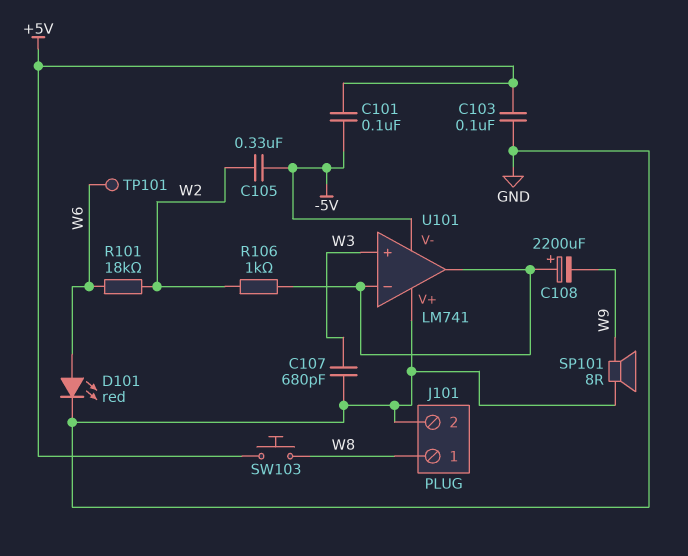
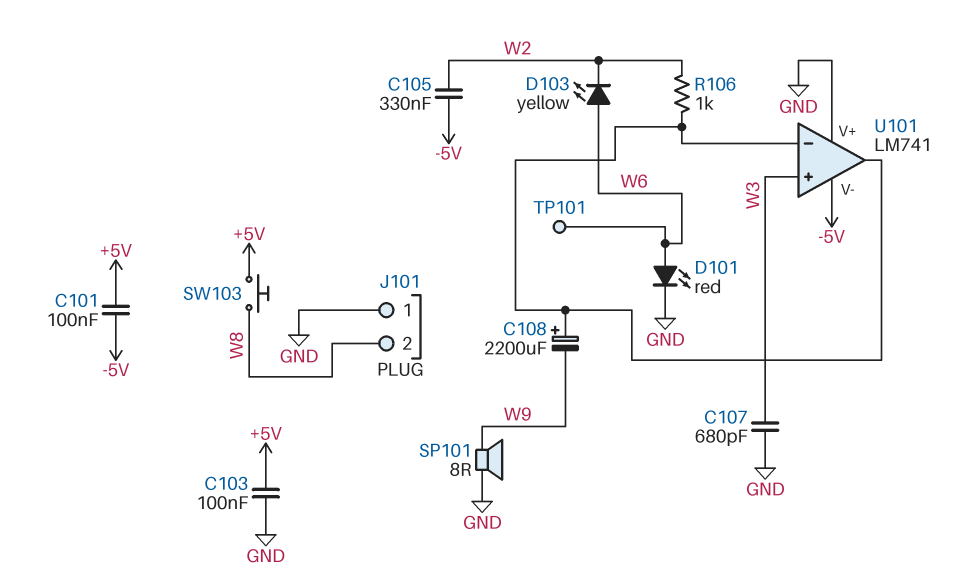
D103: none -> LED yellow (A W6, K W2)
J101 pin 1: W8 -> GND
J101 pin 2: GND -> W8
R101: 18k (W2, W6) -> none

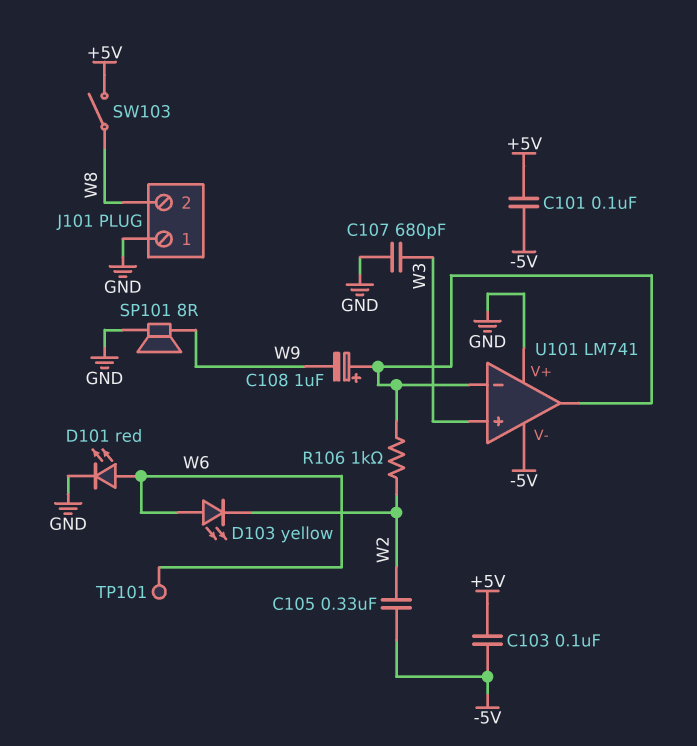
C103: 100nF (+5V, GND) -> 100nF (+5V, -5V)
C108: 2200uF (plus U101/in-, minus W9) -> 1uF (plus U101/in-, minus W9)
SW103: button (+5V, W8) -> switch (+5V, W8)

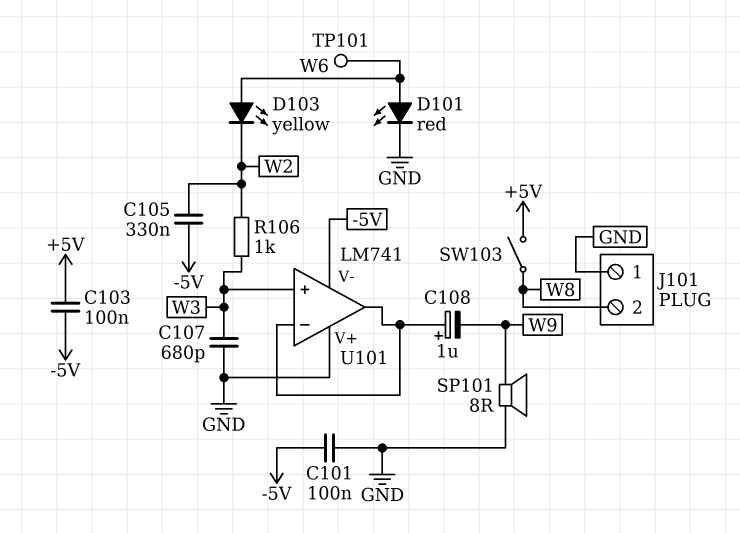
C101: 100nF (+5V, -5V) -> 100nF (-5V, GND)
R106: 1k (U101/in-, W2) -> 1k (W2, W3)

